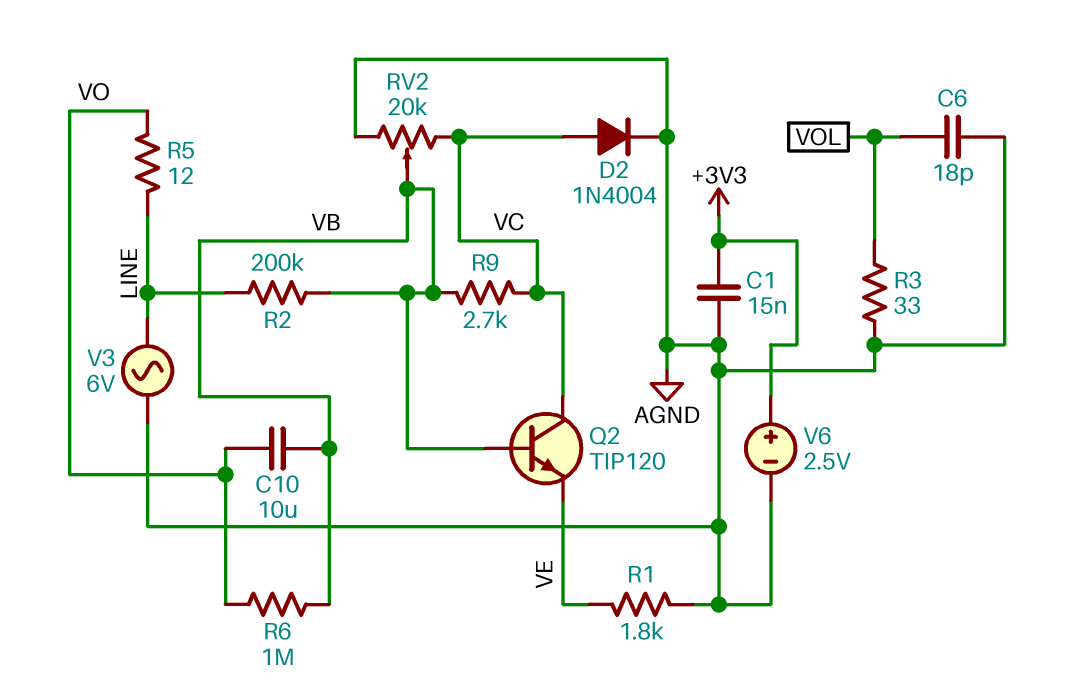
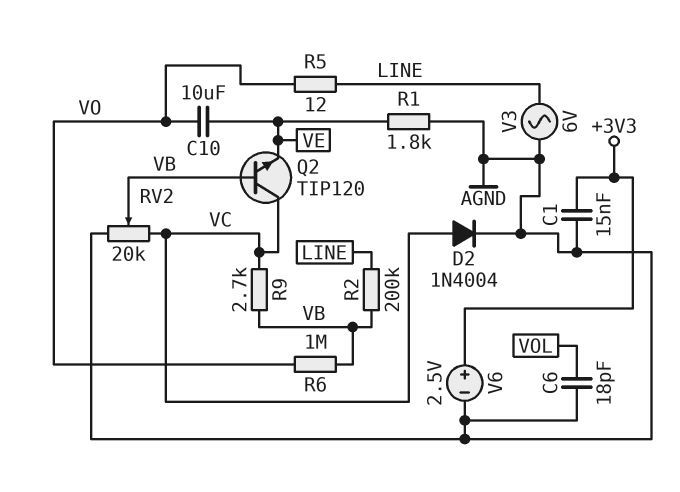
C10: 10uF (VB, VO) -> 10uF (VE, VO)
R3: 33 (AGND, VOL) -> none

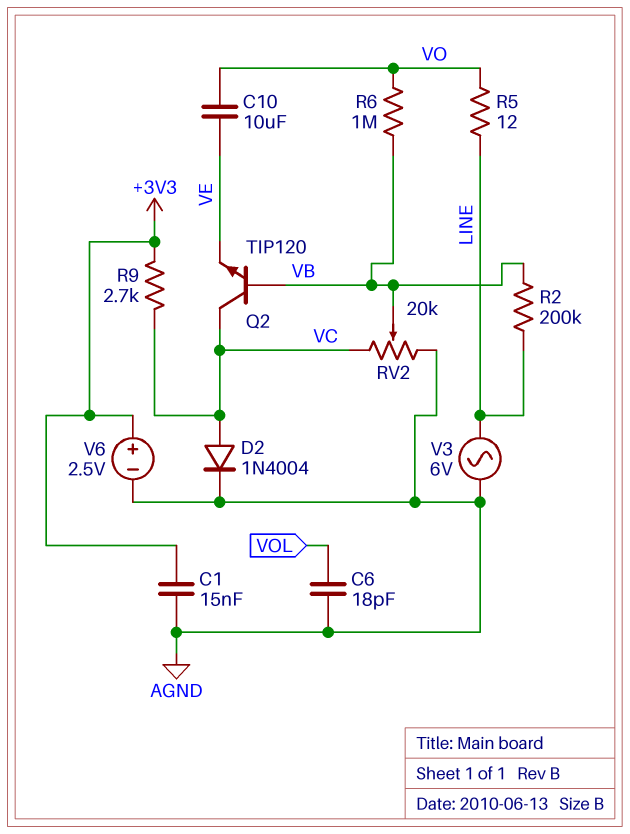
R1: 1.8k (AGND, VE) -> none
R9: 2.7k (VB, VC) -> 2.7k (+3V3, VC)

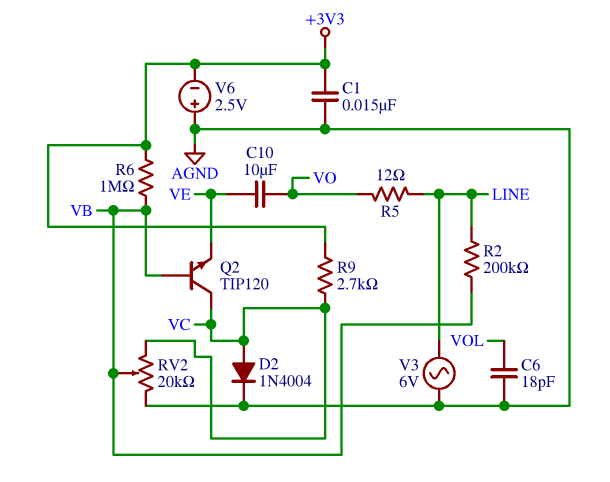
R6: 1M (VB, VO) -> 1M (+3V3, VB)
V6: 2.5V (plus +3V3, minus AGND) -> 2.5V (plus AGND, minus +3V3)

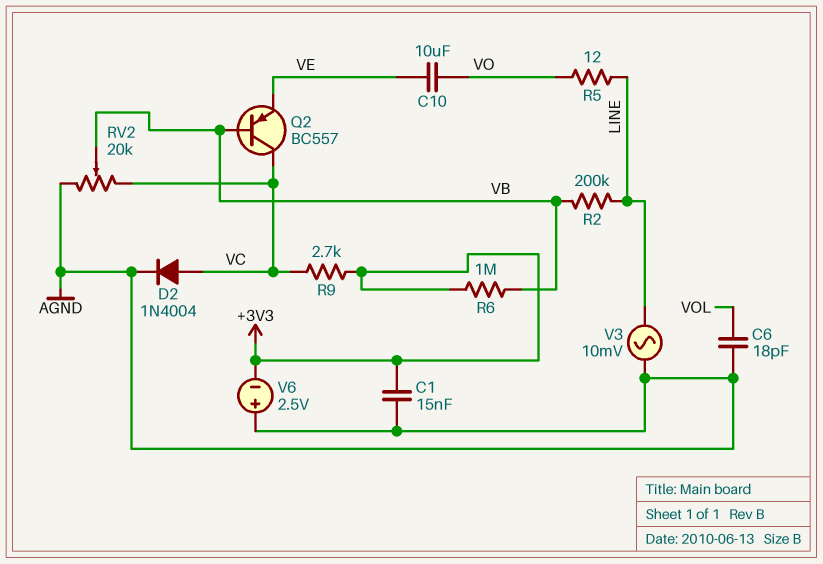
Q2: NPN TIP120 (B VB, C VC, E VE) -> PNP BC557 (B VB, C VC, E VE)
V3: AC 6V (AGND, LINE) -> AC 10mV (AGND, LINE)

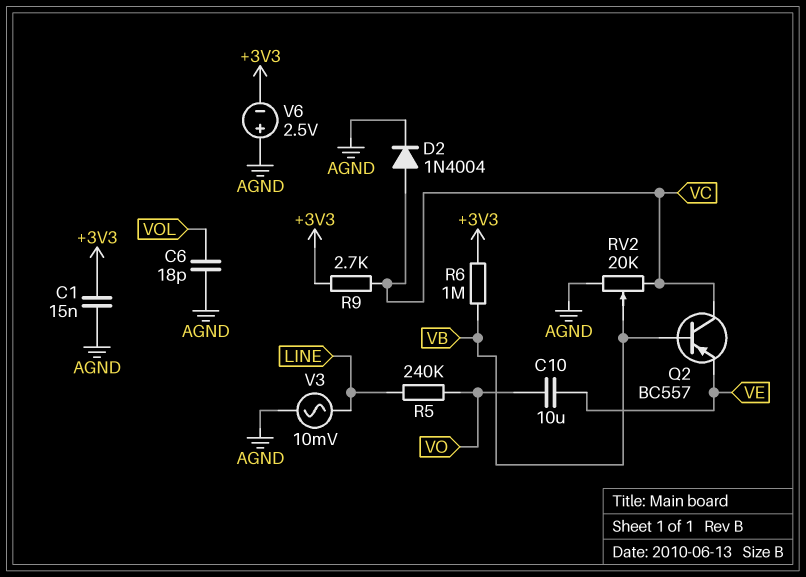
R2: 200k (LINE, VB) -> none
R5: 12 (LINE, VO) -> 240k (LINE, VO)

